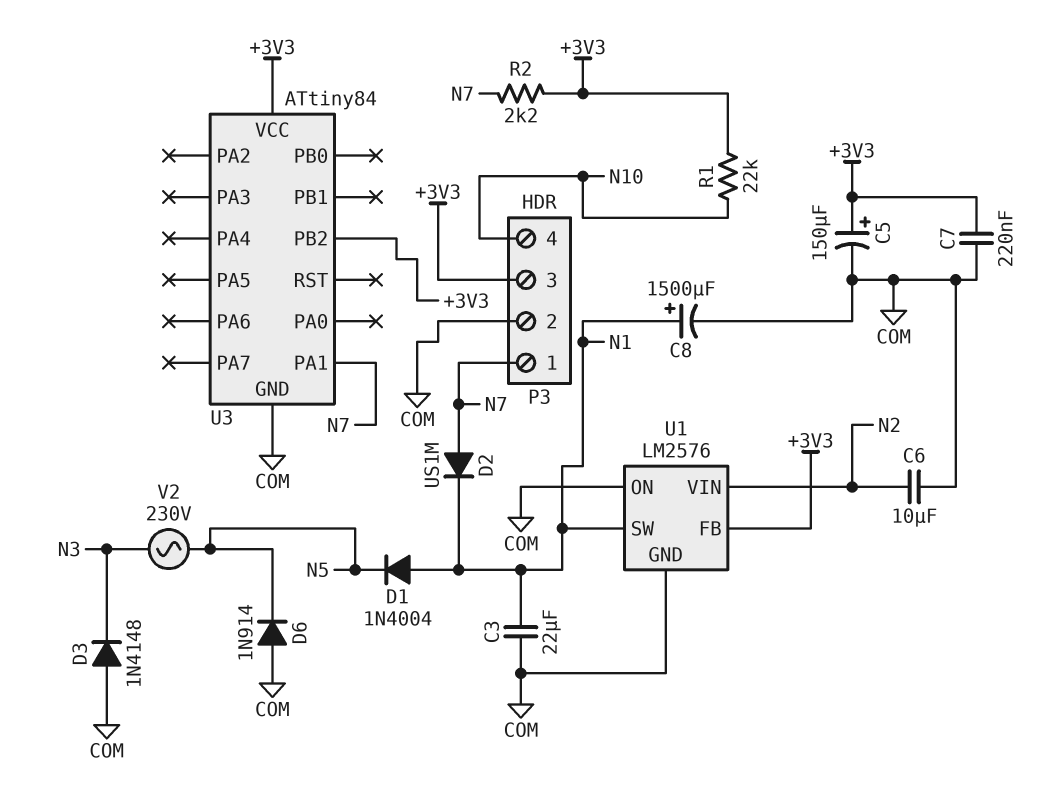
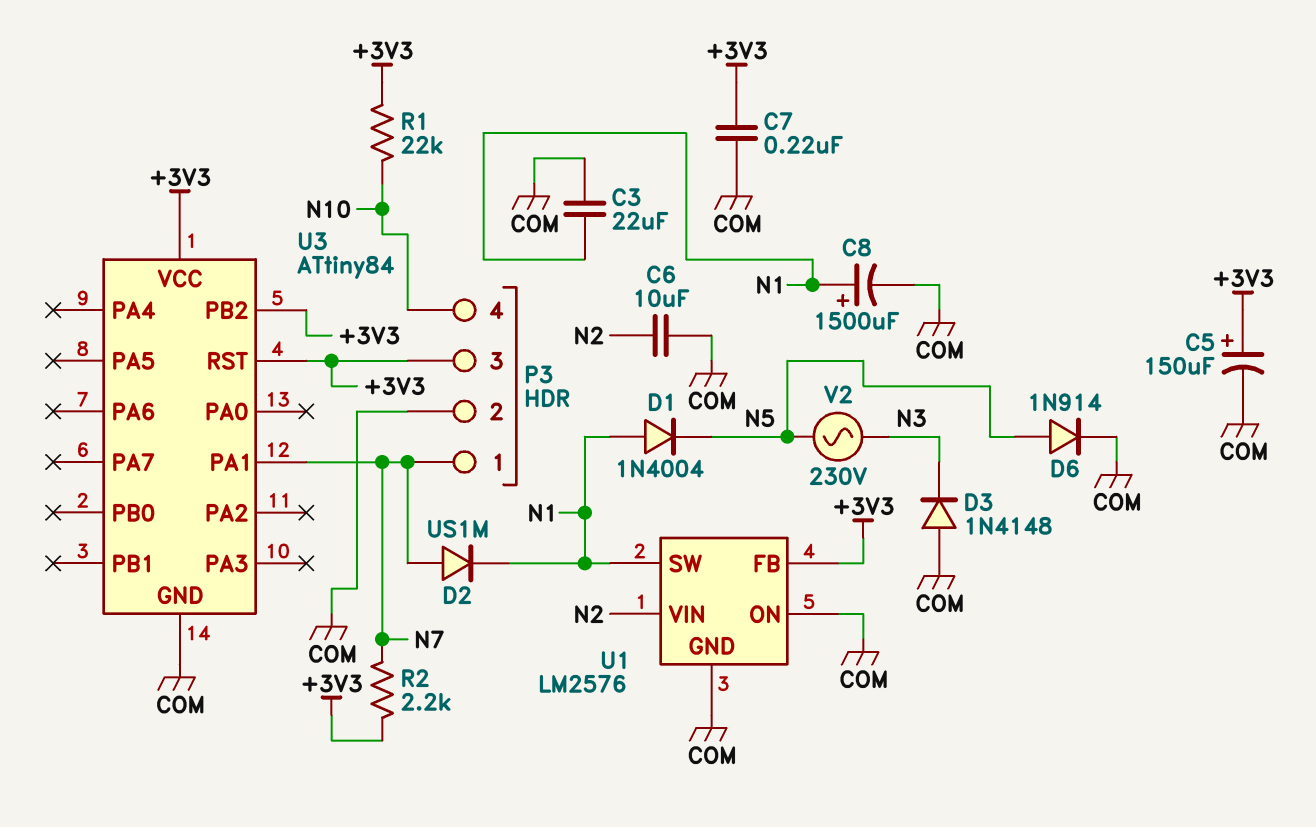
D6: diode 1N914 (A COM, K N5) -> diode 1N914 (A N5, K COM)
U3 pin RST: none -> +3V3

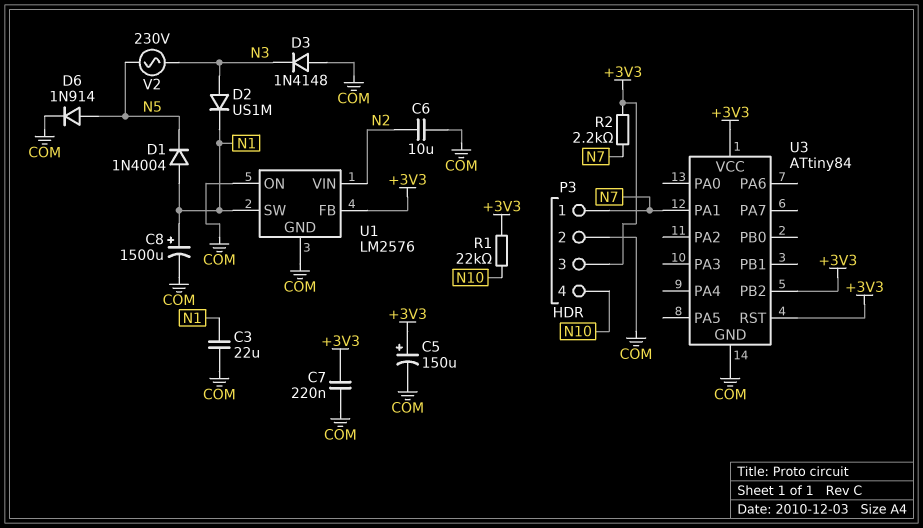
D2: diode US1M (A N7, K N1) -> diode US1M (A N3, K N1)

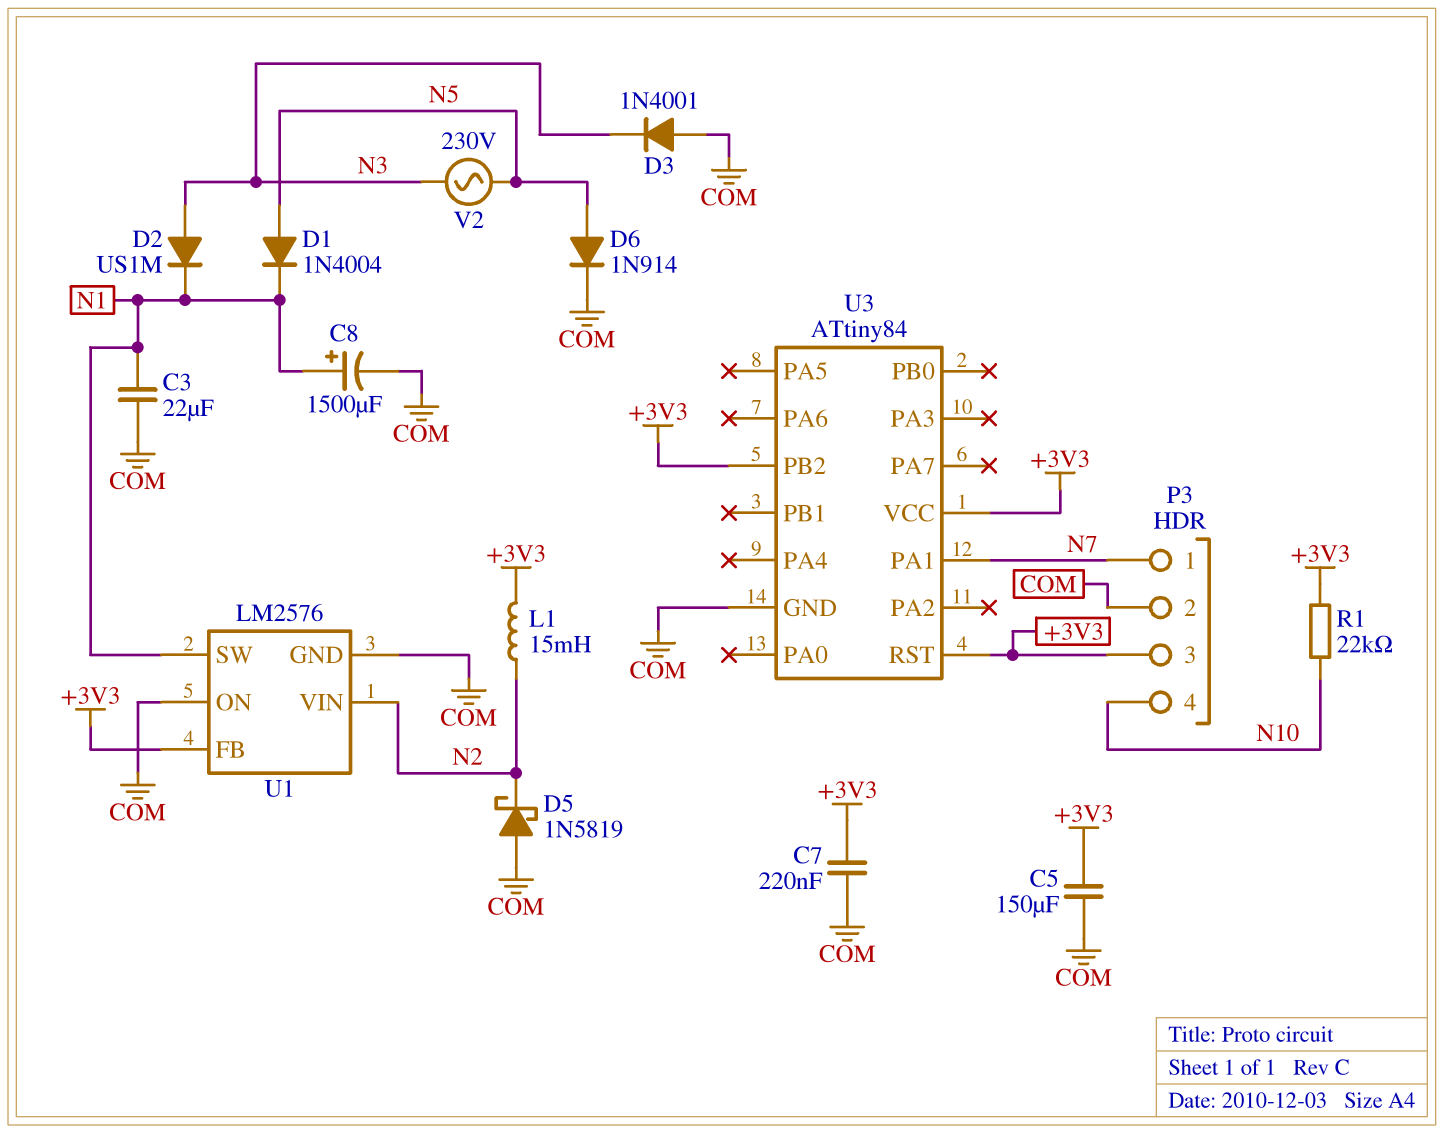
C5: 150uF (plus +3V3, minus COM) -> 150uF (+3V3, COM)
C6: 10uF (COM, N2) -> none
D1: diode 1N4004 (A N1, K N5) -> diode 1N4004 (A N5, K N1)
D3: diode 1N4148 (A COM, K N3) -> diode 1N4001 (A COM, K N3)
D5: none -> schottky 1N5819 (A COM, K N2)
L1: none -> 15mH (+3V3, N2)
R2: 2.2k (+3V3, N7) -> none

